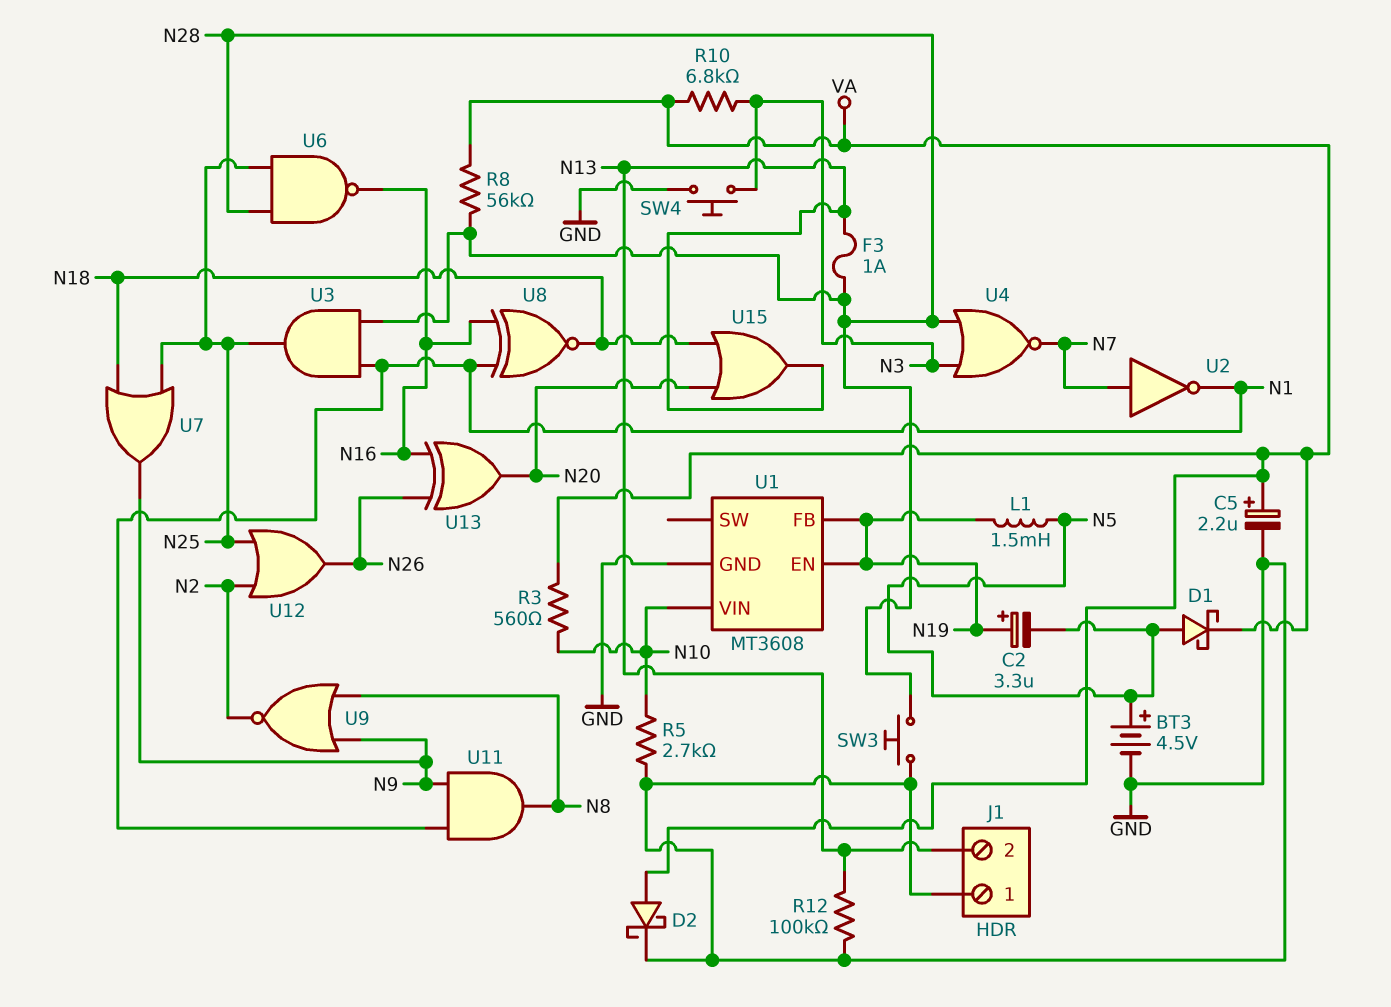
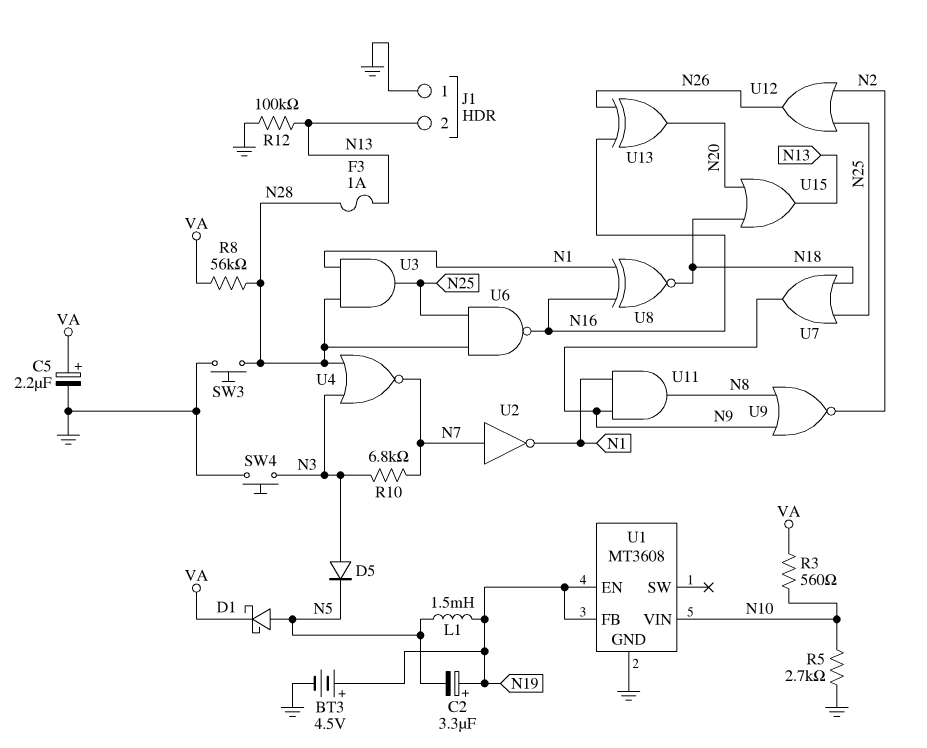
BT3: 4.5V (plus N5, minus GND) -> 4.5V (plus N19, minus GND)
D2: schottky (A VA, K GND) -> none
D5: none -> diode (A N3, K N5)
R10: 6.8k (N3, VA) -> 6.8k (N3, N7)

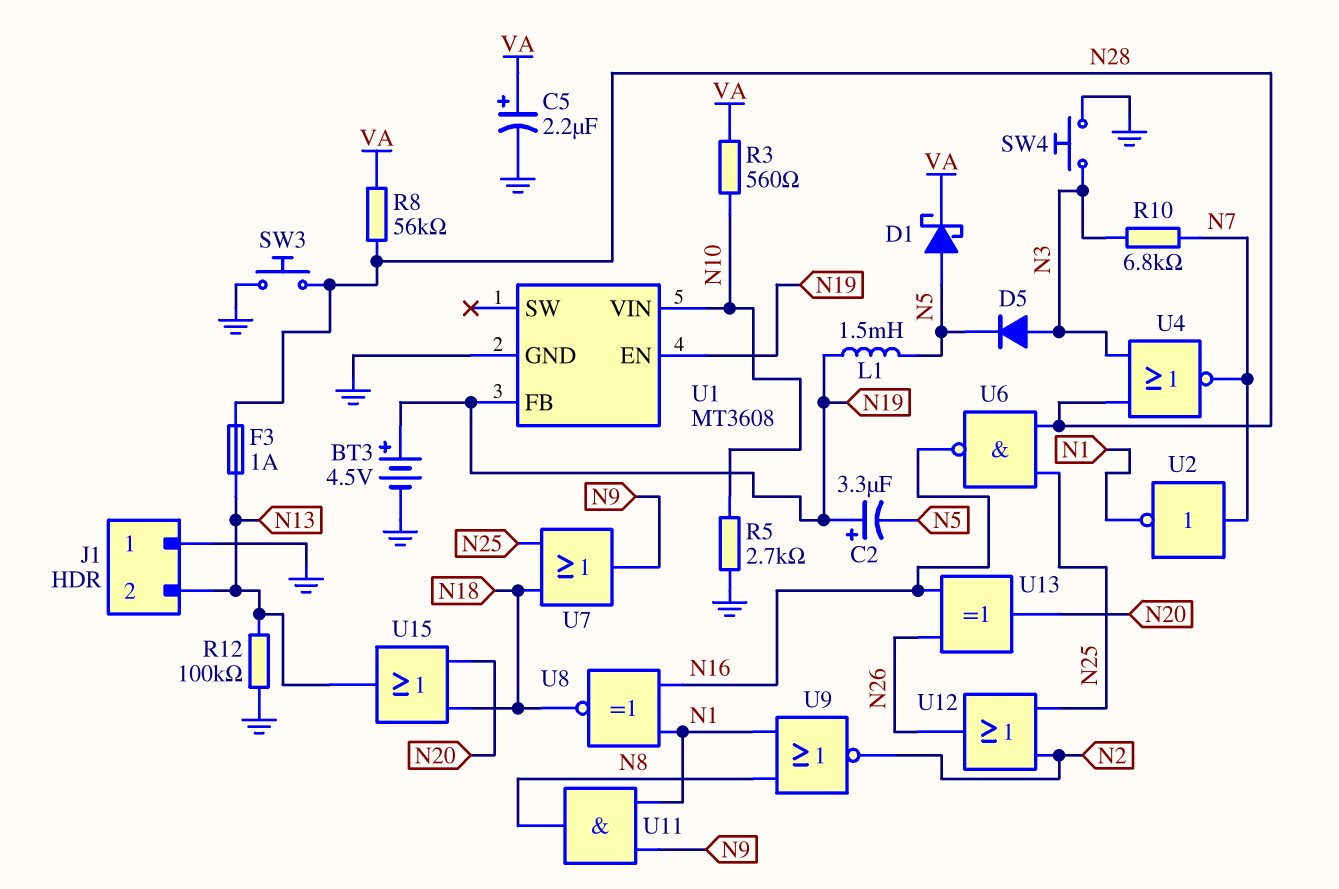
U3: AND (in N1, in N28, out N25) -> none
U9: NOR (in N8, in N9, out N2) -> NOR (in N1, in N8, out N2)

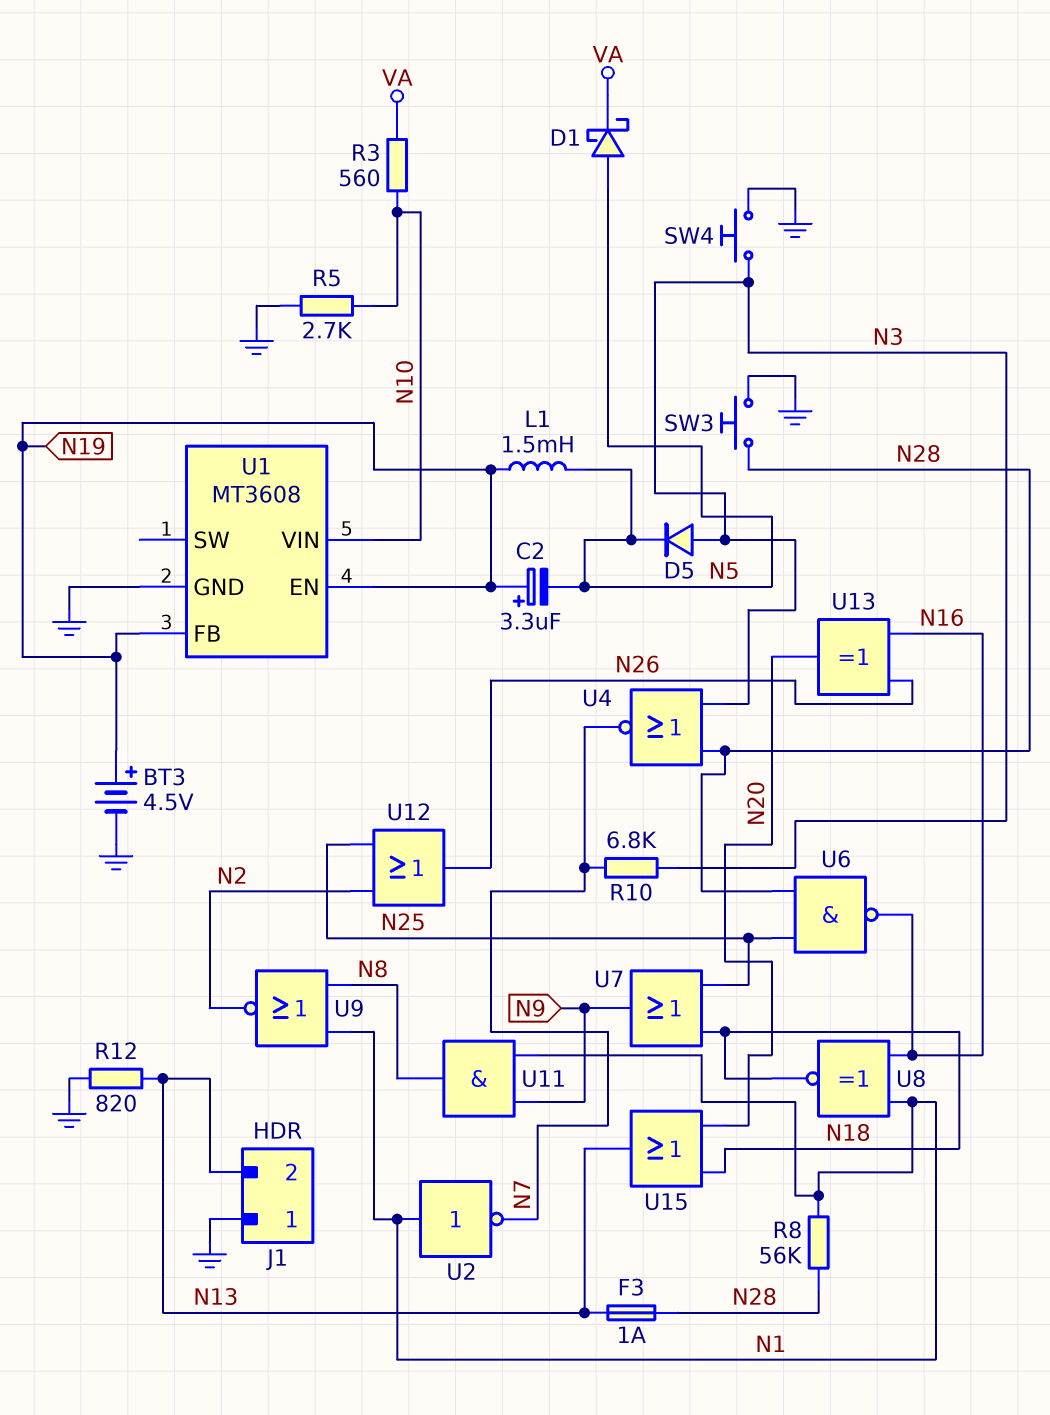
C5: 2.2uF (plus VA, minus GND) -> none
R8: 56k (N28, VA) -> 56k (N1, N28)
R12: 100k (GND, N13) -> 820 (GND, N13)
U2: NOT (in N7, out N1) -> NOT (in N1, out N7)

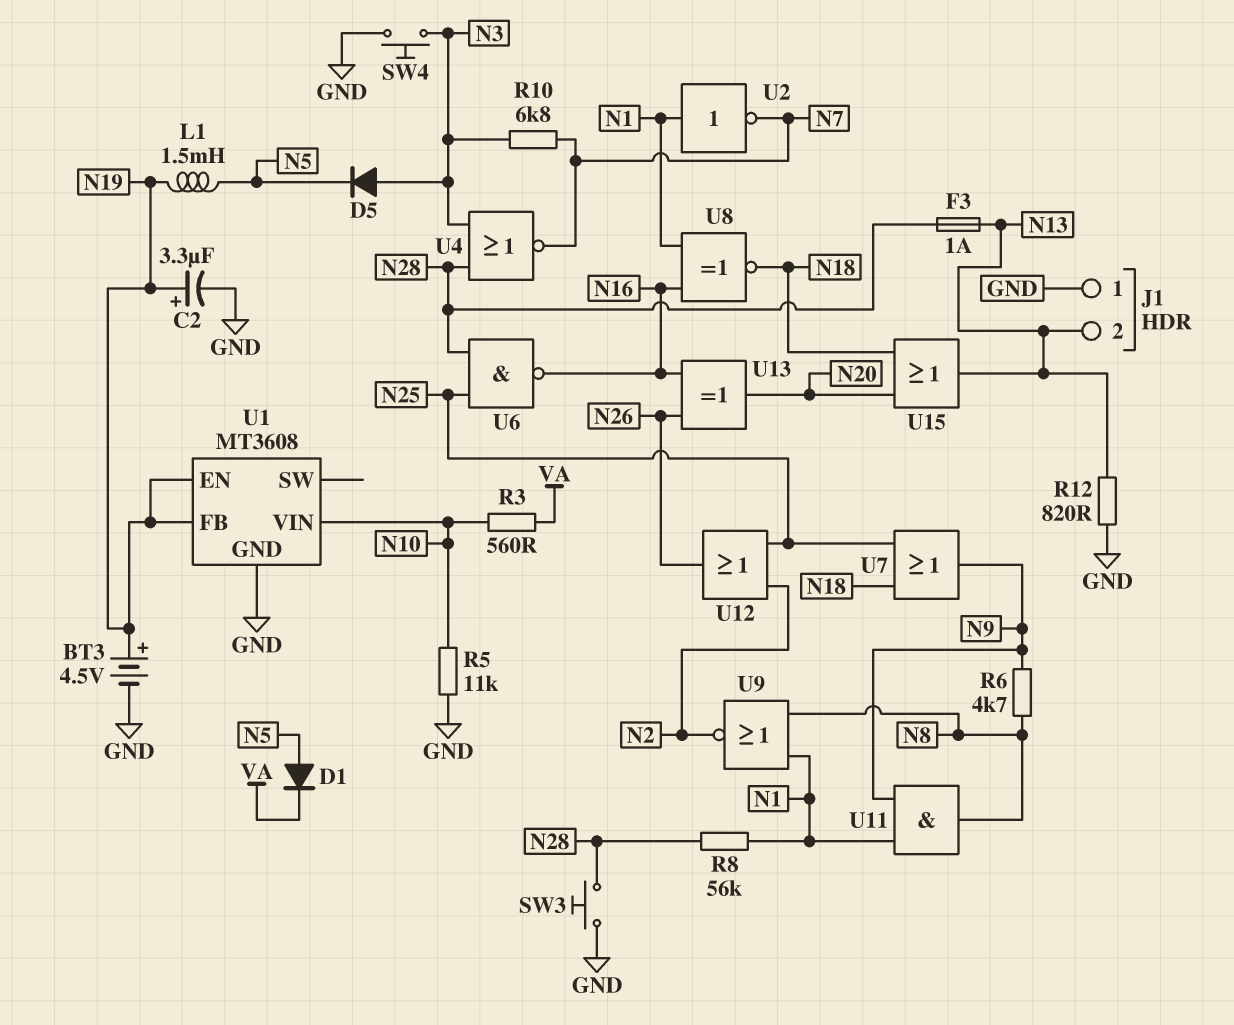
C2: 3.3uF (plus N19, minus N5) -> 3.3uF (plus N19, minus GND)
D1: schottky (A N5, K VA) -> diode (A N5, K VA)
R5: 2.7k (GND, N10) -> 11k (GND, N10)
R6: none -> 4.7k (N8, N9)

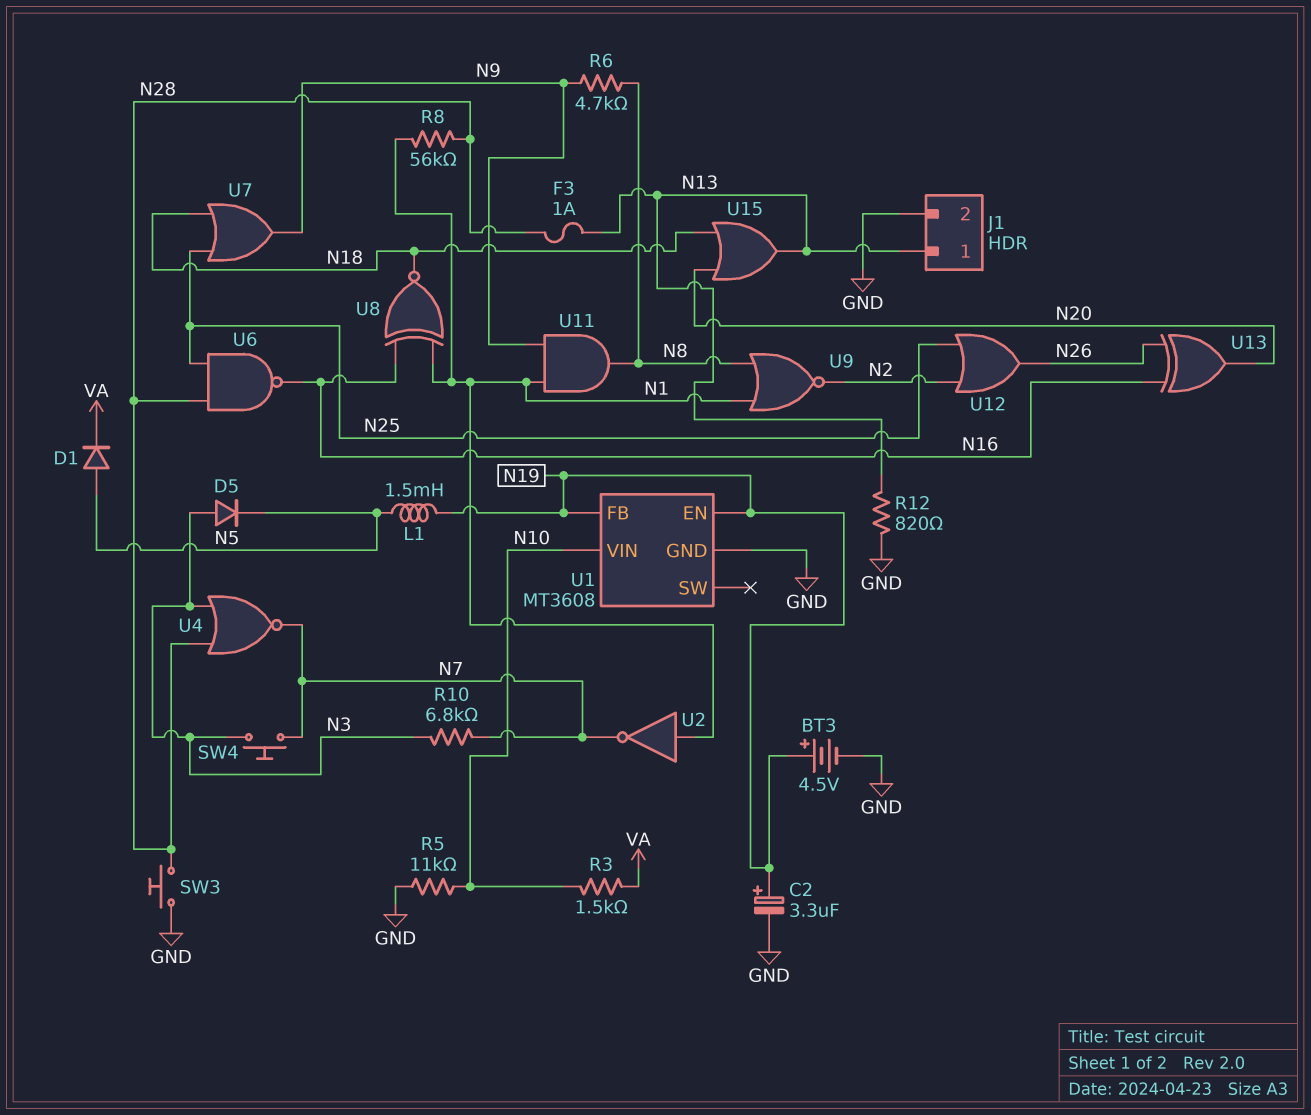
J1 pin 1: GND -> N13
J1 pin 2: N13 -> GND
R3: 560 (N10, VA) -> 1.5k (N10, VA)
SW4: button (GND, N3) -> button (N3, N7)

